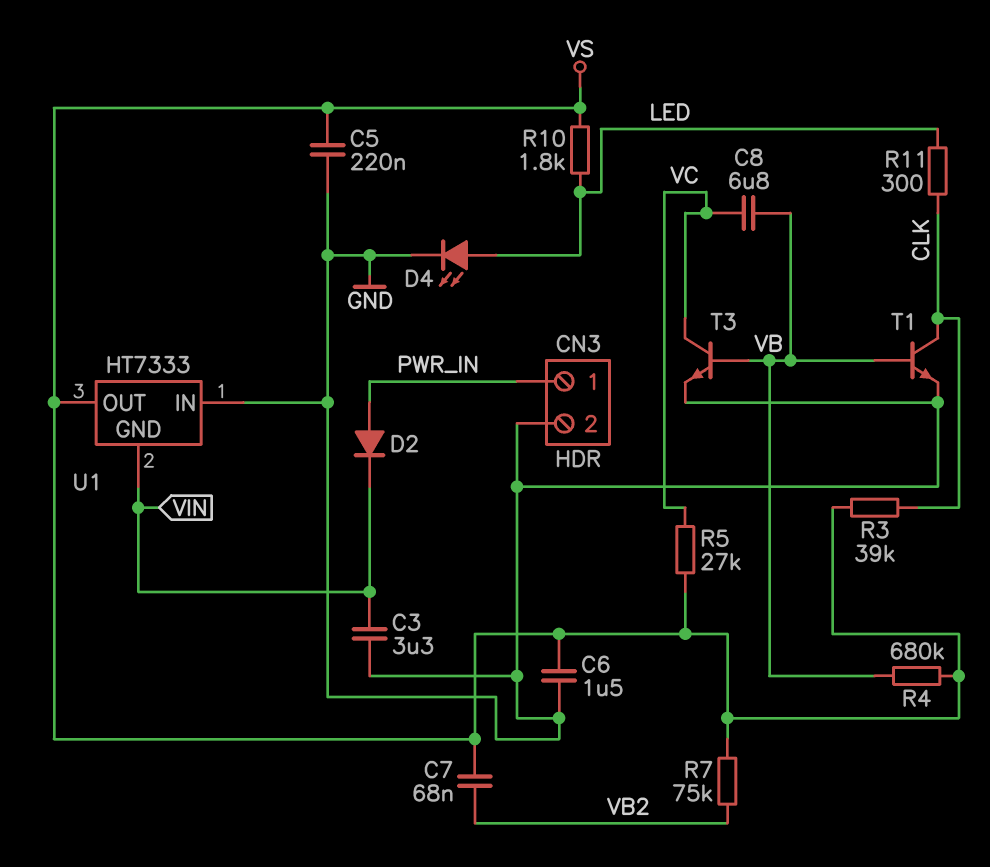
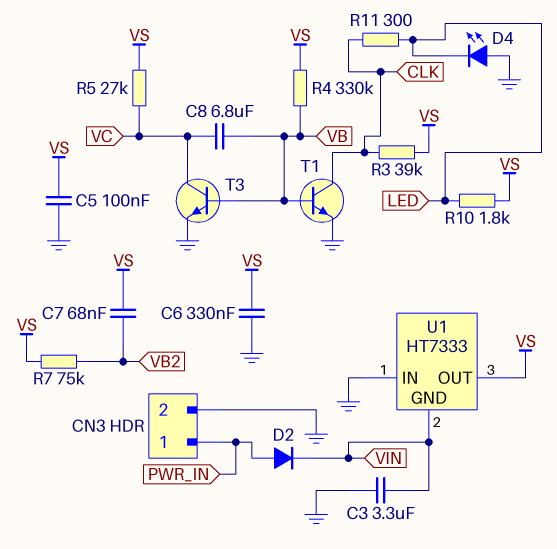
C5: 220nF (GND, VS) -> 100nF (GND, VS)
C6: 1.5uF (GND, VS) -> 330nF (GND, VS)
D4: LED (A LED, K GND) -> LED (A GND, K LED)
R4: 680k (VB, VS) -> 330k (VB, VS)

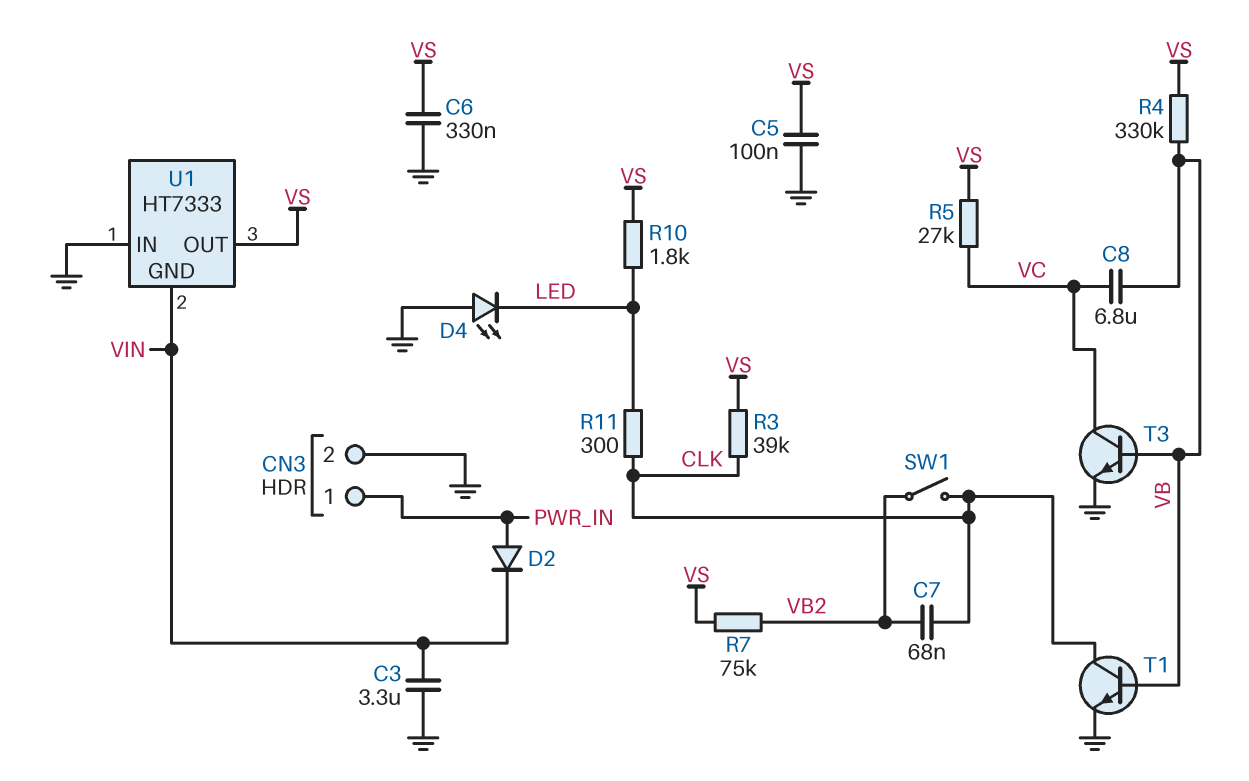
C7: 68nF (VB2, VS) -> 68nF (CLK, VB2)
SW1: none -> switch (CLK, VB2)

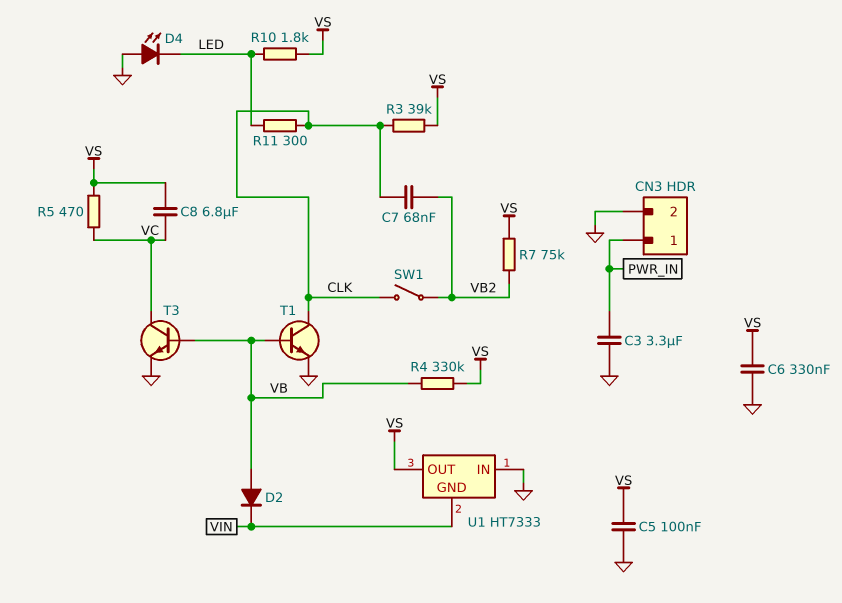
C3: 3.3uF (GND, VIN) -> 3.3uF (GND, PWR_IN)
C8: 6.8uF (VB, VC) -> 6.8uF (VC, VS)
D2: diode (A PWR_IN, K VIN) -> diode (A VB, K VIN)
R5: 27k (VC, VS) -> 470 (VC, VS)

